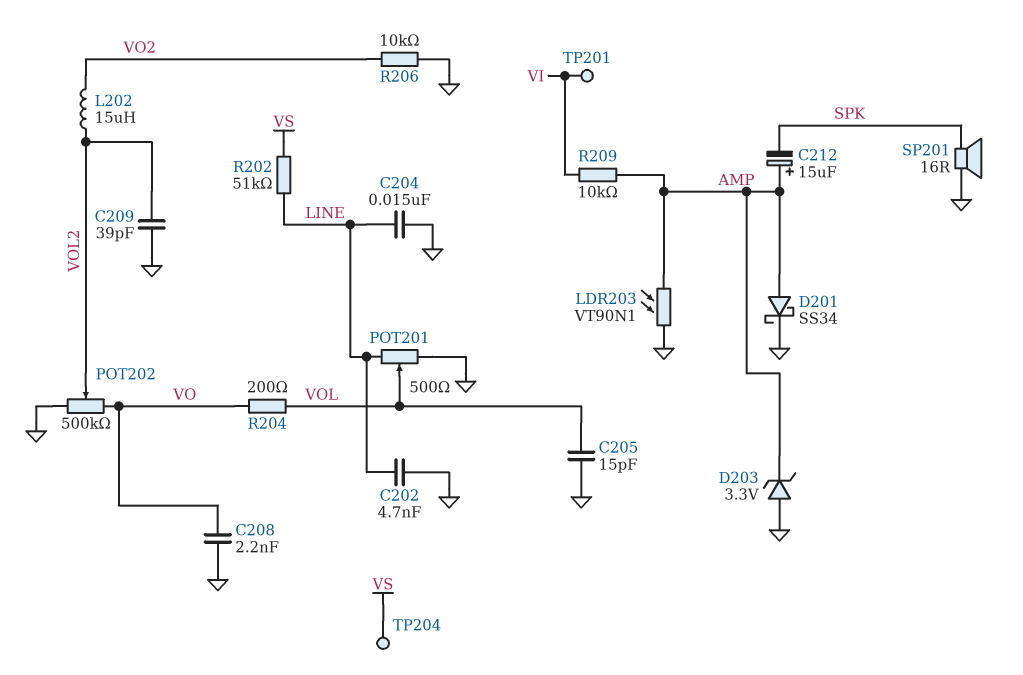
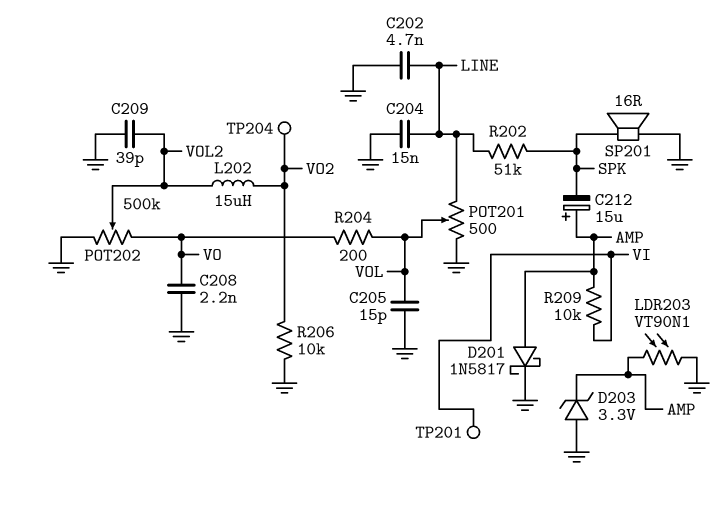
D201: schottky SS34 (A AMP, K GND) -> schottky 1N5817 (A AMP, K GND)
R202: 51k (LINE, VS) -> 51k (LINE, SPK)
TP204: test point (VS) -> test point (VO2)

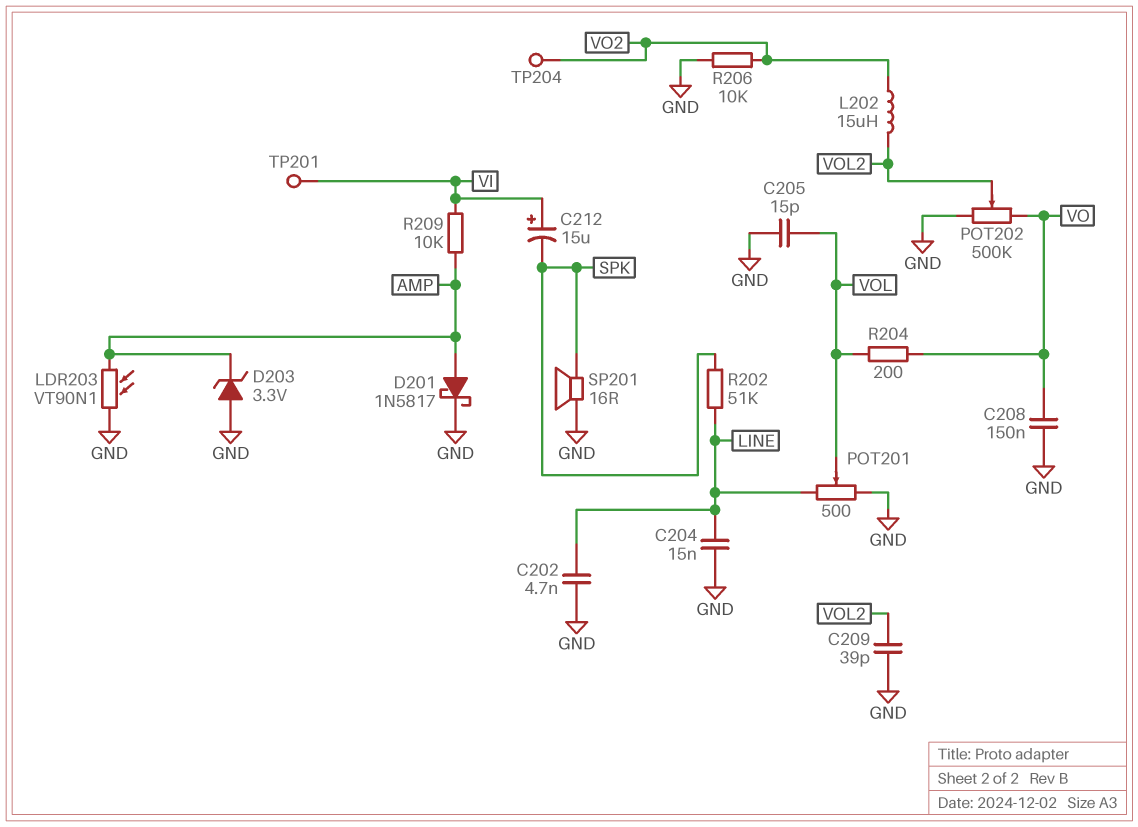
C208: 2.2nF (GND, VO) -> 150nF (GND, VO)
C212: 15uF (plus AMP, minus SPK) -> 15uF (plus VI, minus SPK)

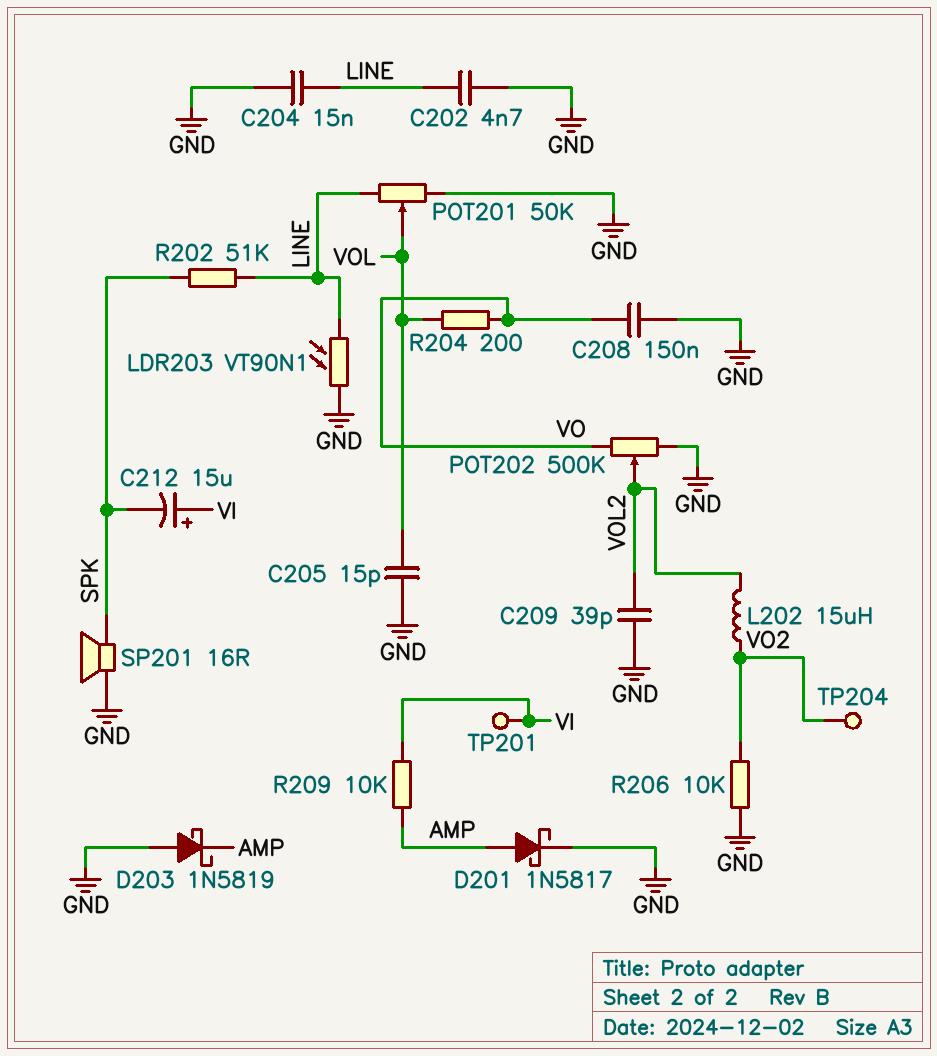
D203: zener 3.3V (A GND, K AMP) -> schottky 1N5819 (A GND, K AMP)
LDR203: VT90N1 (AMP, GND) -> VT90N1 (GND, LINE)
POT201: 500 (GND, LINE, wiper VOL) -> 50k (GND, LINE, wiper VOL)

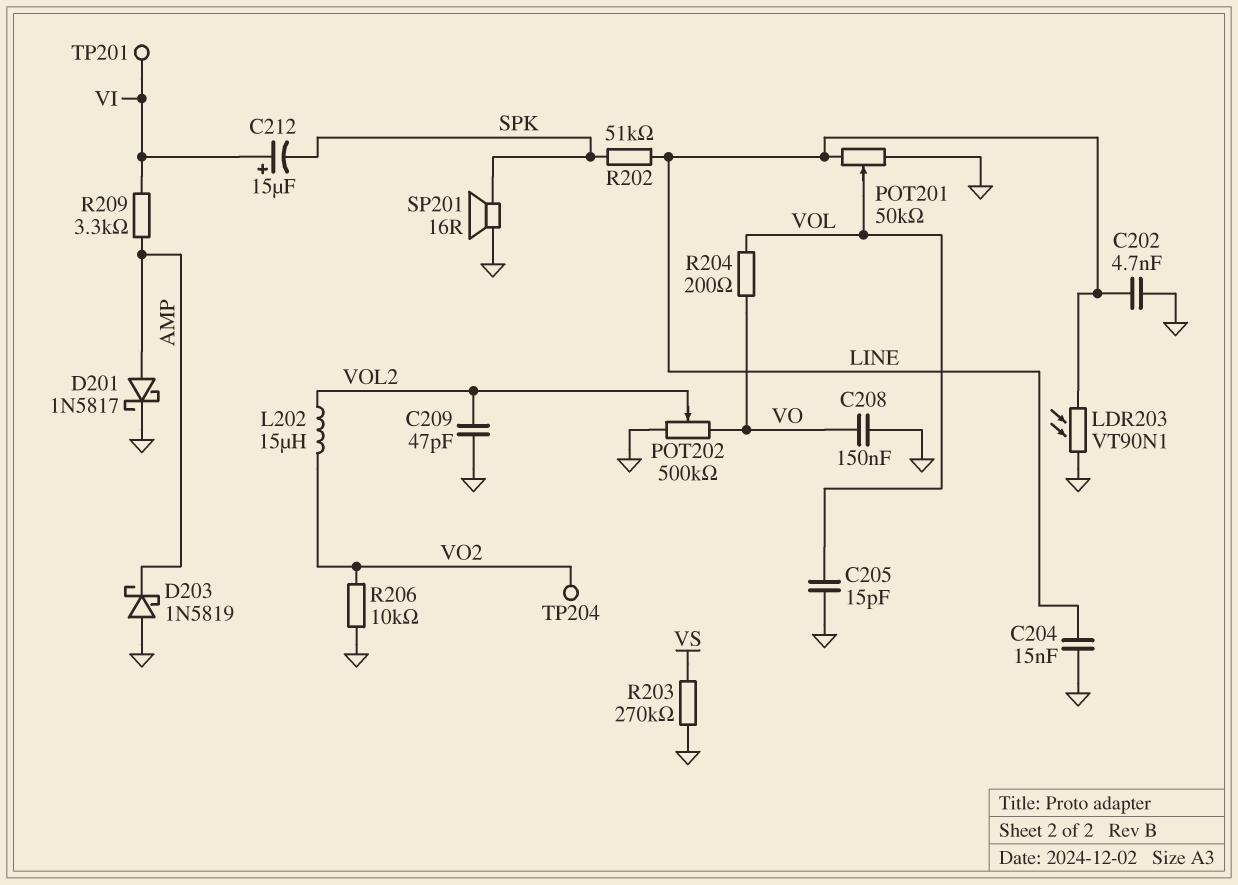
C209: 39pF (GND, VOL2) -> 47pF (GND, VOL2)
R203: none -> 270k (GND, VS)
R209: 10k (AMP, VI) -> 3.3k (AMP, VI)

